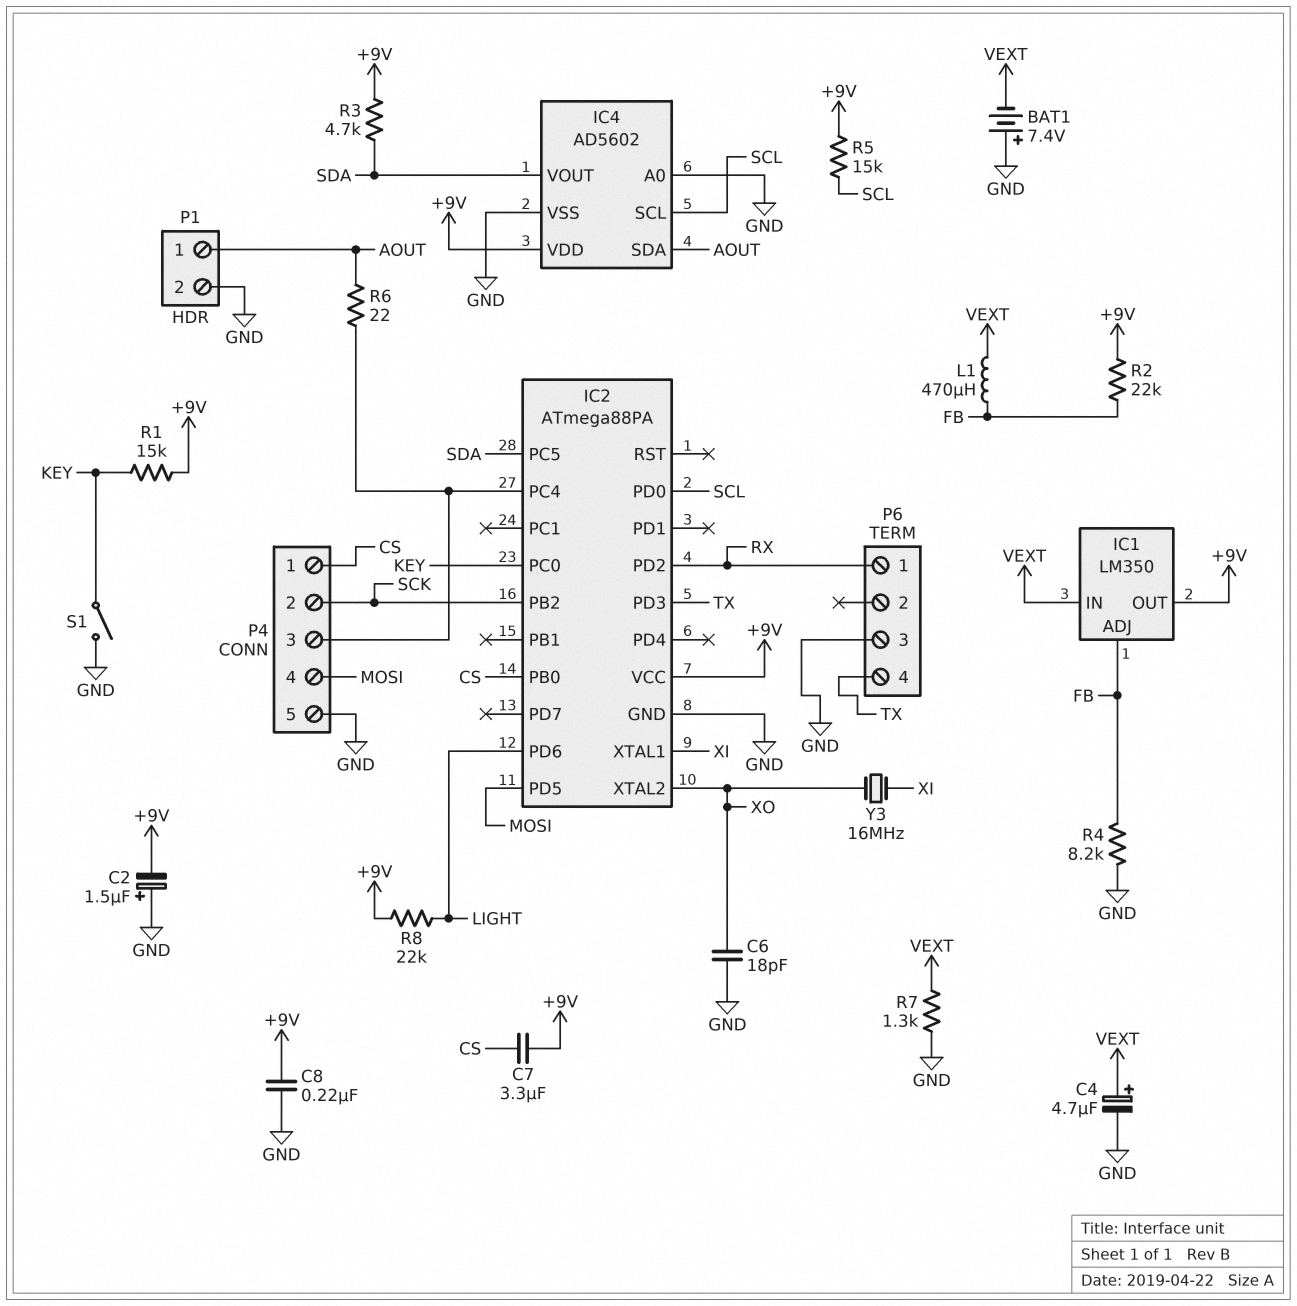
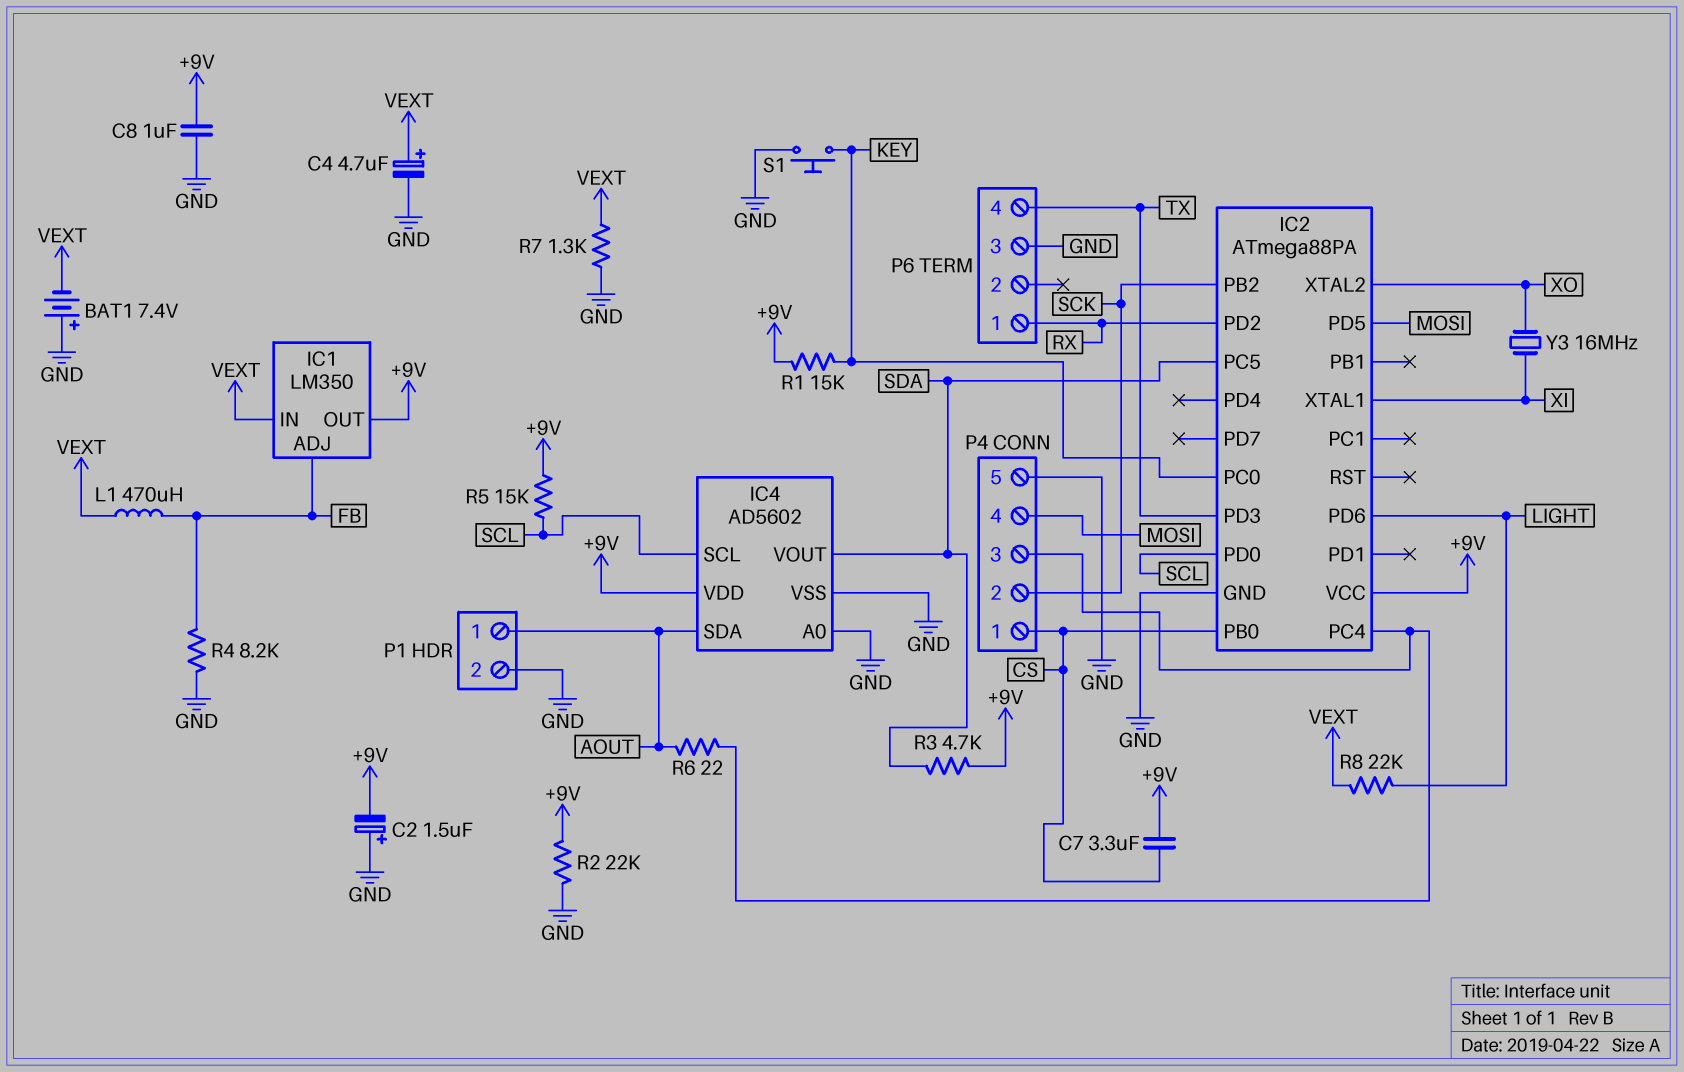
C6: 18pF (GND, XO) -> none
C8: 220nF (+9V, GND) -> 1uF (+9V, GND)
R2: 22k (+9V, FB) -> 22k (+9V, GND)
R8: 22k (+9V, LIGHT) -> 22k (LIGHT, VEXT)
S1: switch (GND, KEY) -> button (GND, KEY)

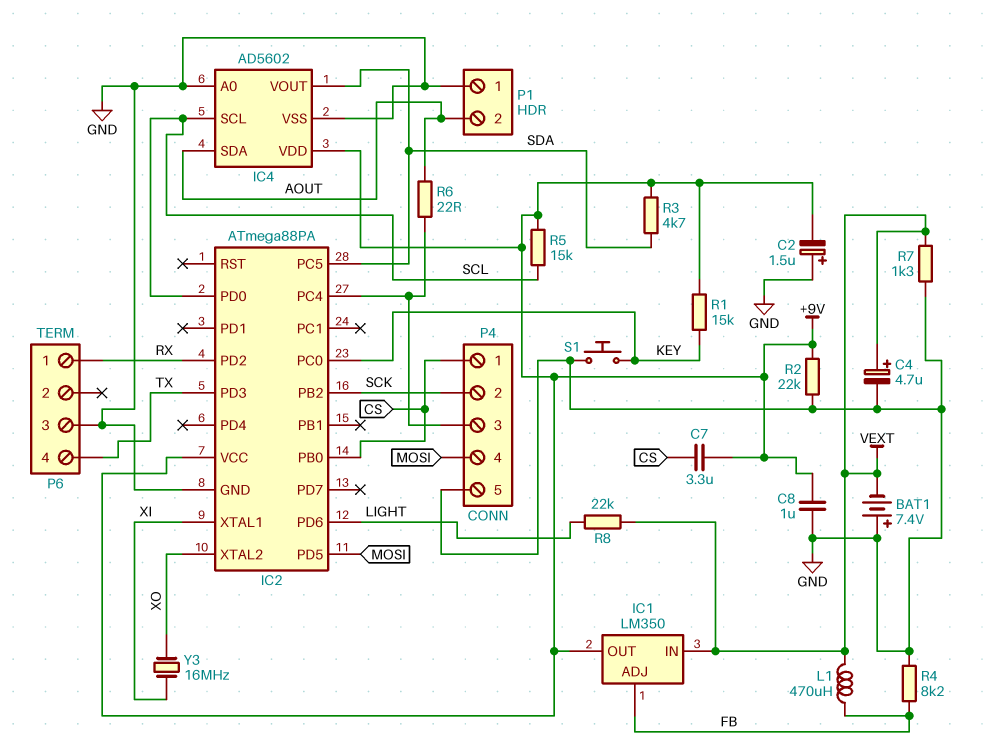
P1 pin 1: AOUT -> GND
P1 pin 2: GND -> AOUT

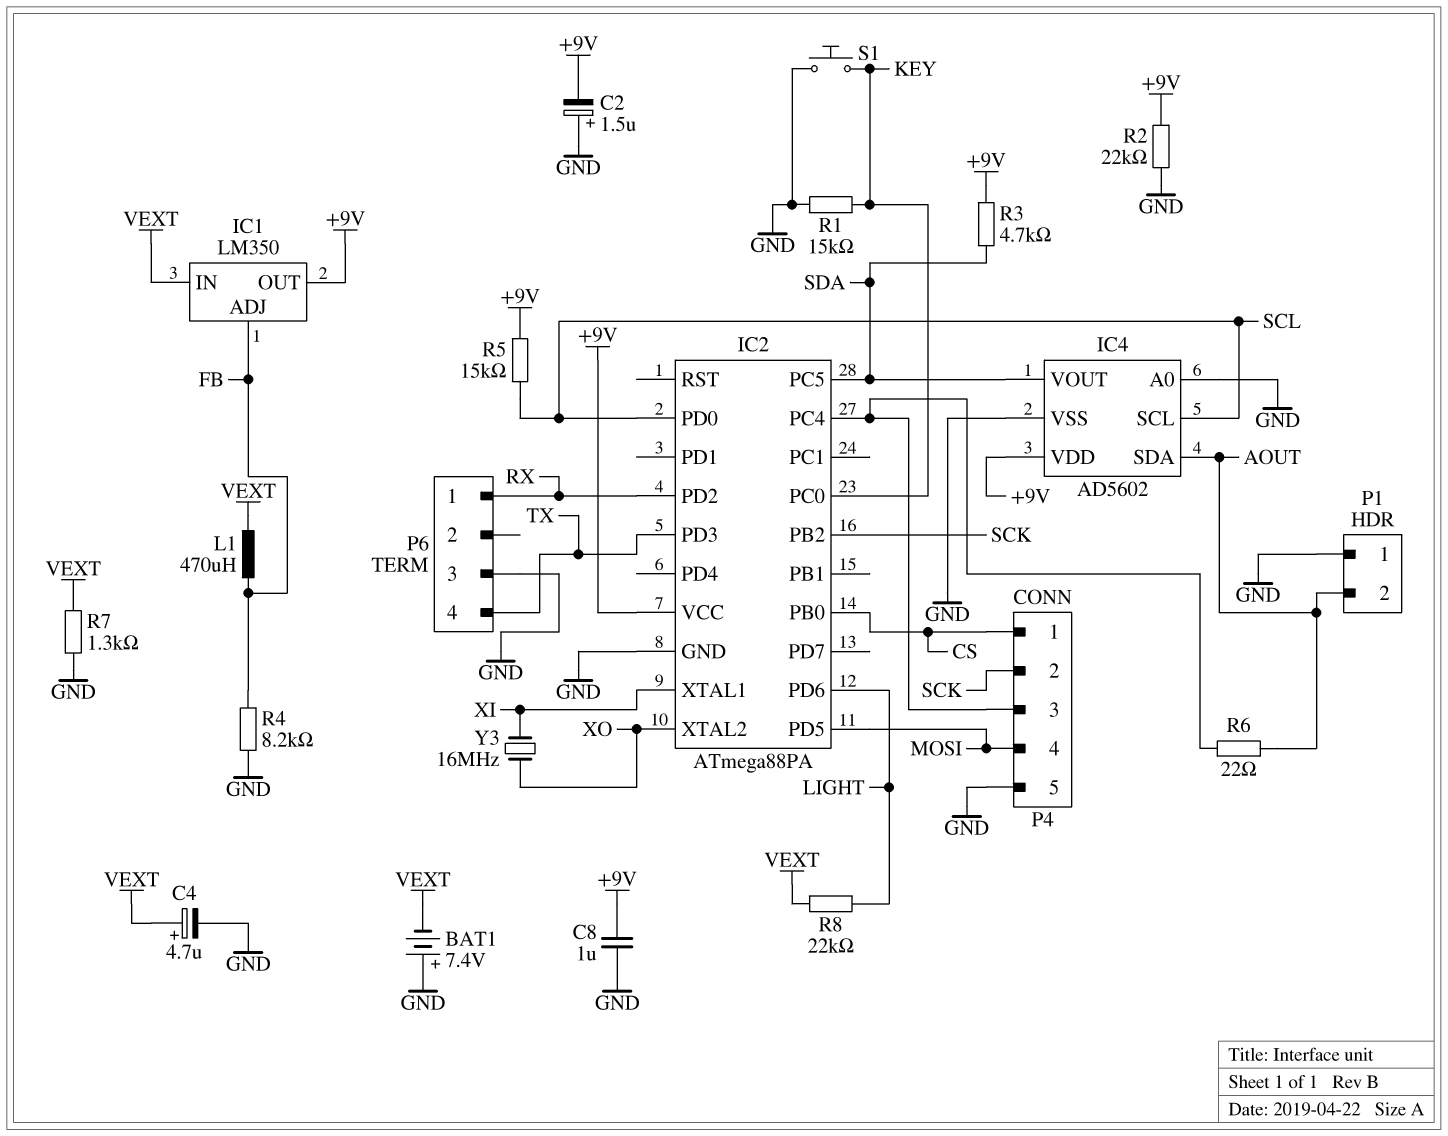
C7: 3.3uF (+9V, CS) -> none
R1: 15k (+9V, KEY) -> 15k (GND, KEY)

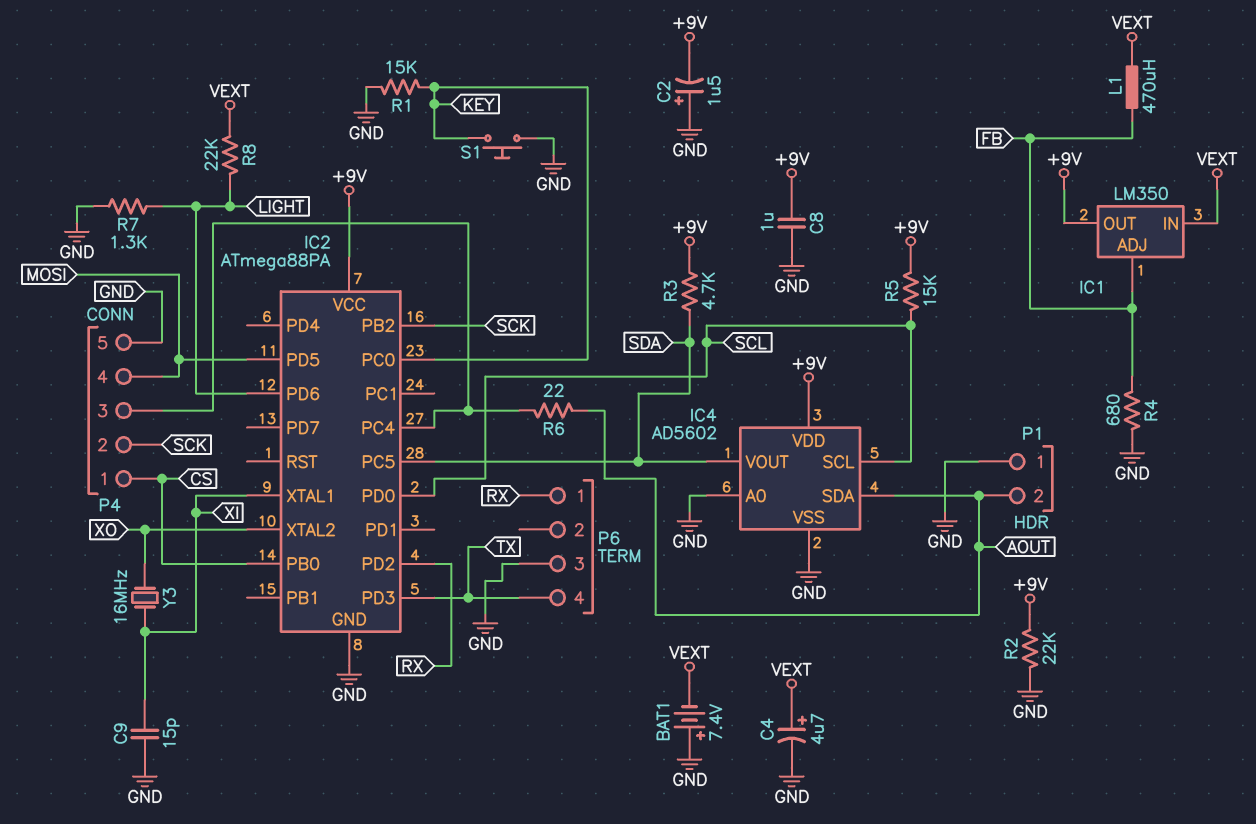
C9: none -> 15pF (GND, XI)
R4: 8.2k (FB, GND) -> 680 (FB, GND)
R7: 1.3k (GND, VEXT) -> 1.3k (GND, LIGHT)

